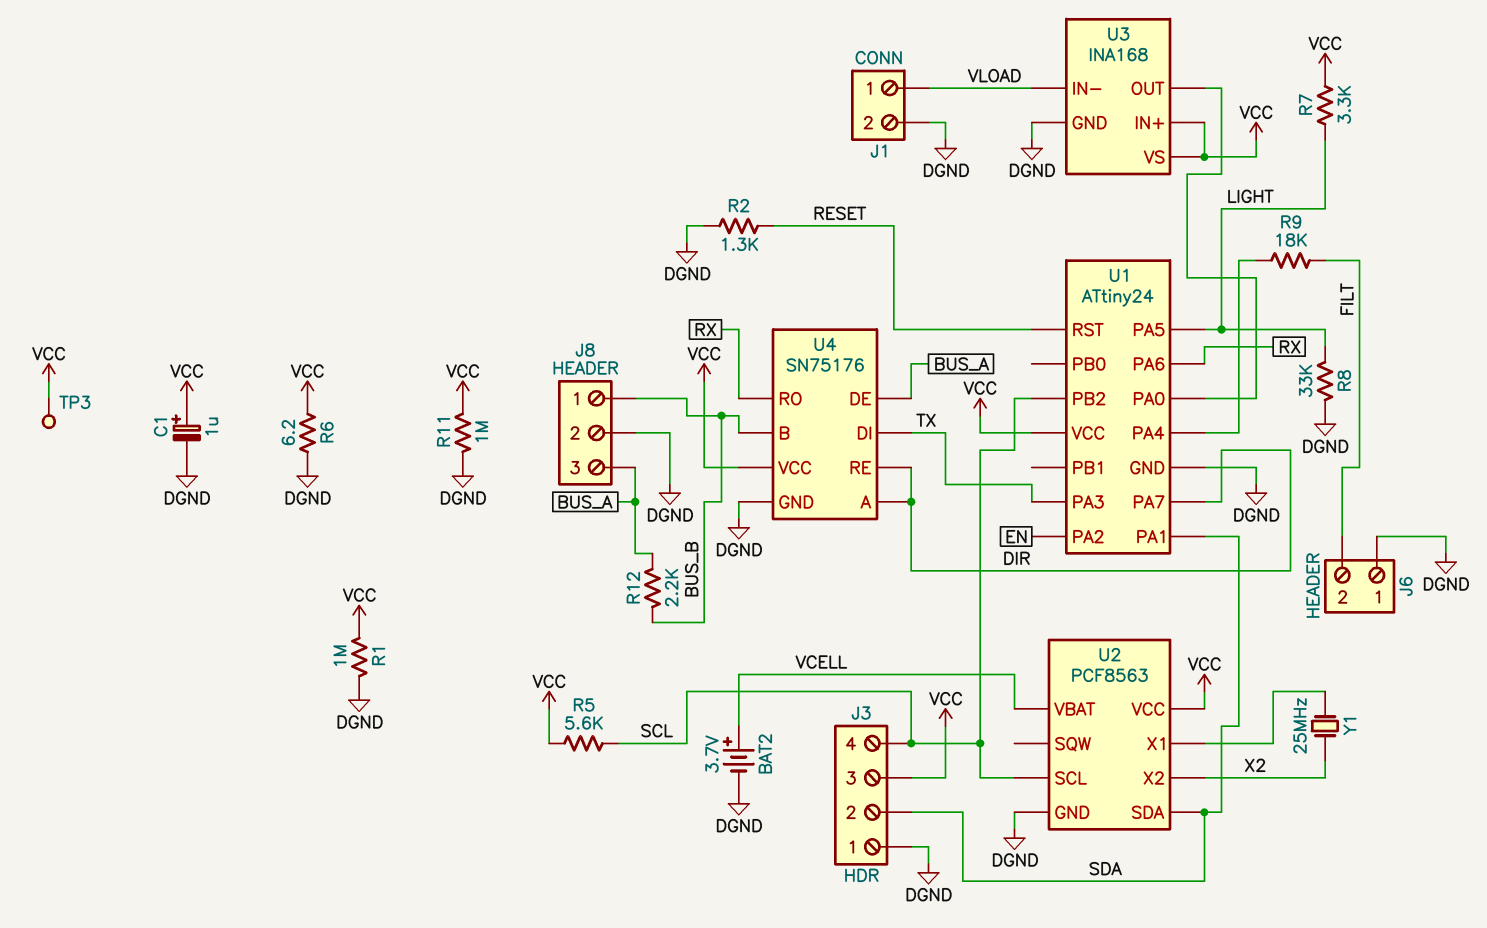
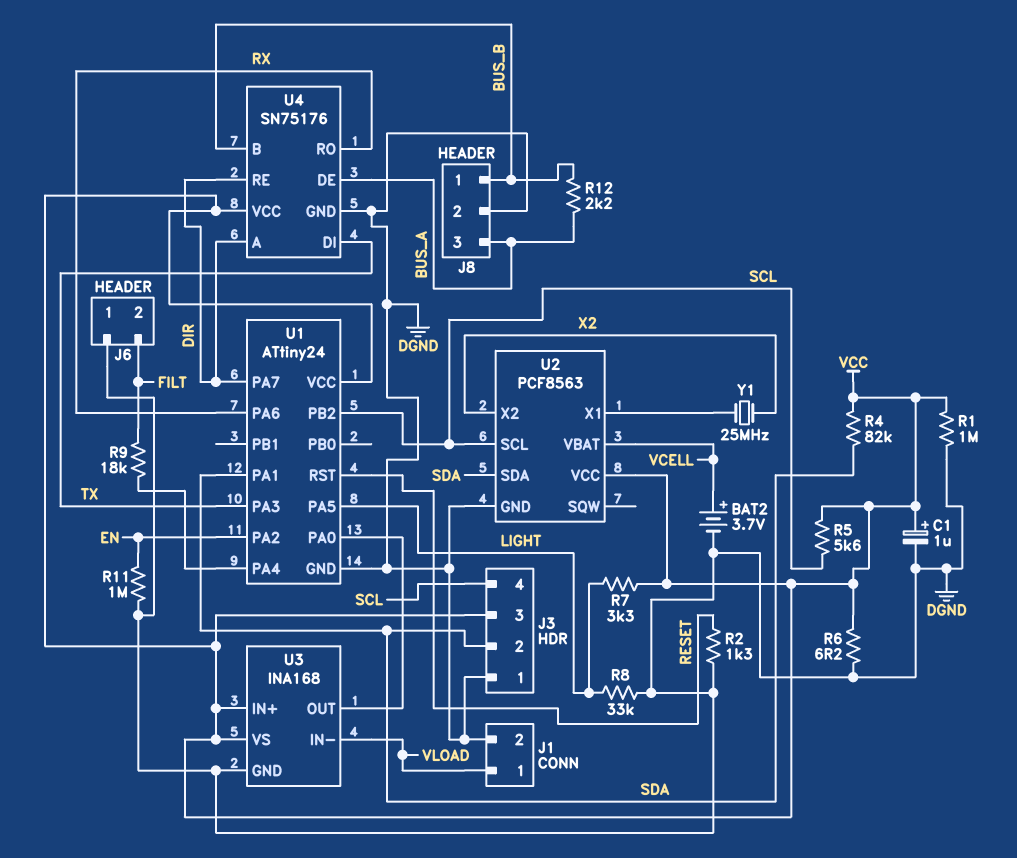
R4: none -> 82k (SDA, VCC)
R11: 1M (DGND, VCC) -> 1M (DGND, EN)
TP3: test point (VCC) -> none

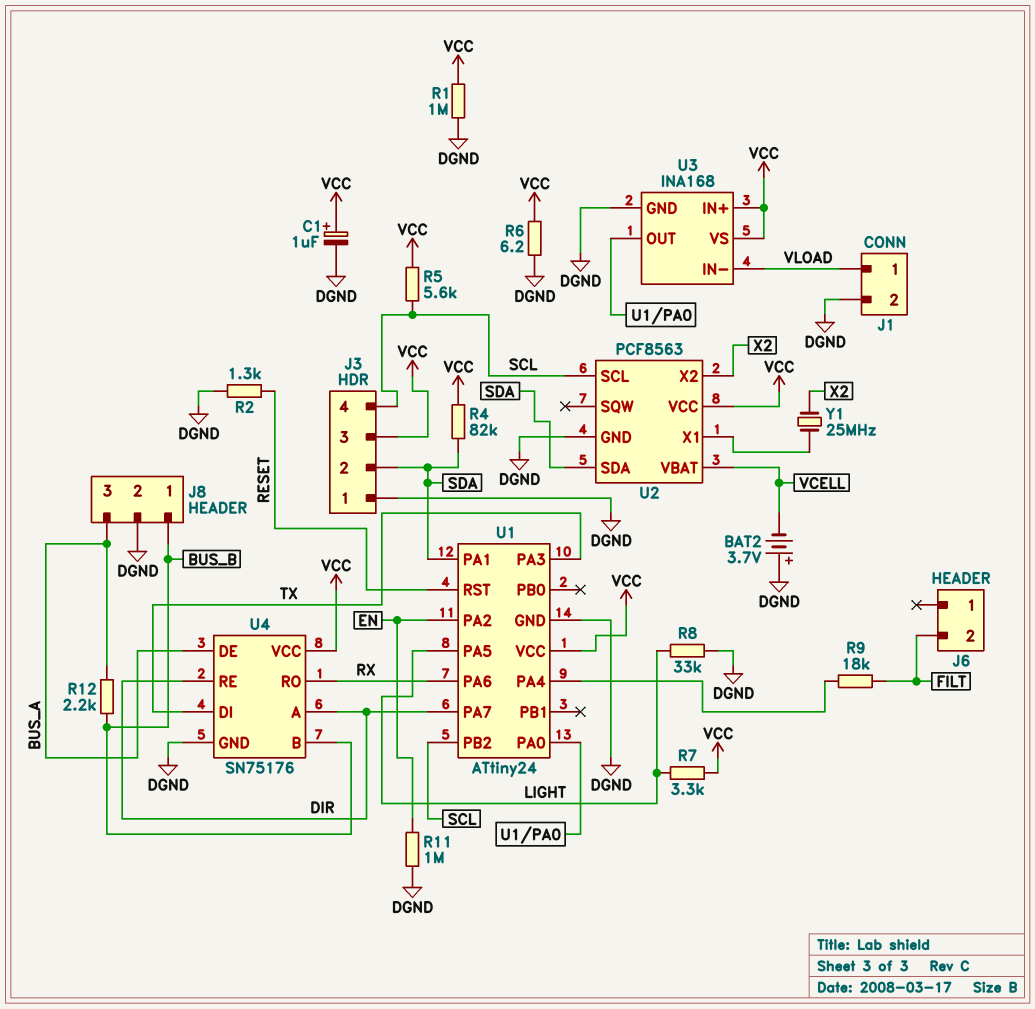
BAT2: 3.7V (plus VCELL, minus DGND) -> 3.7V (plus DGND, minus VCELL)
J6 pin 1: DGND -> none

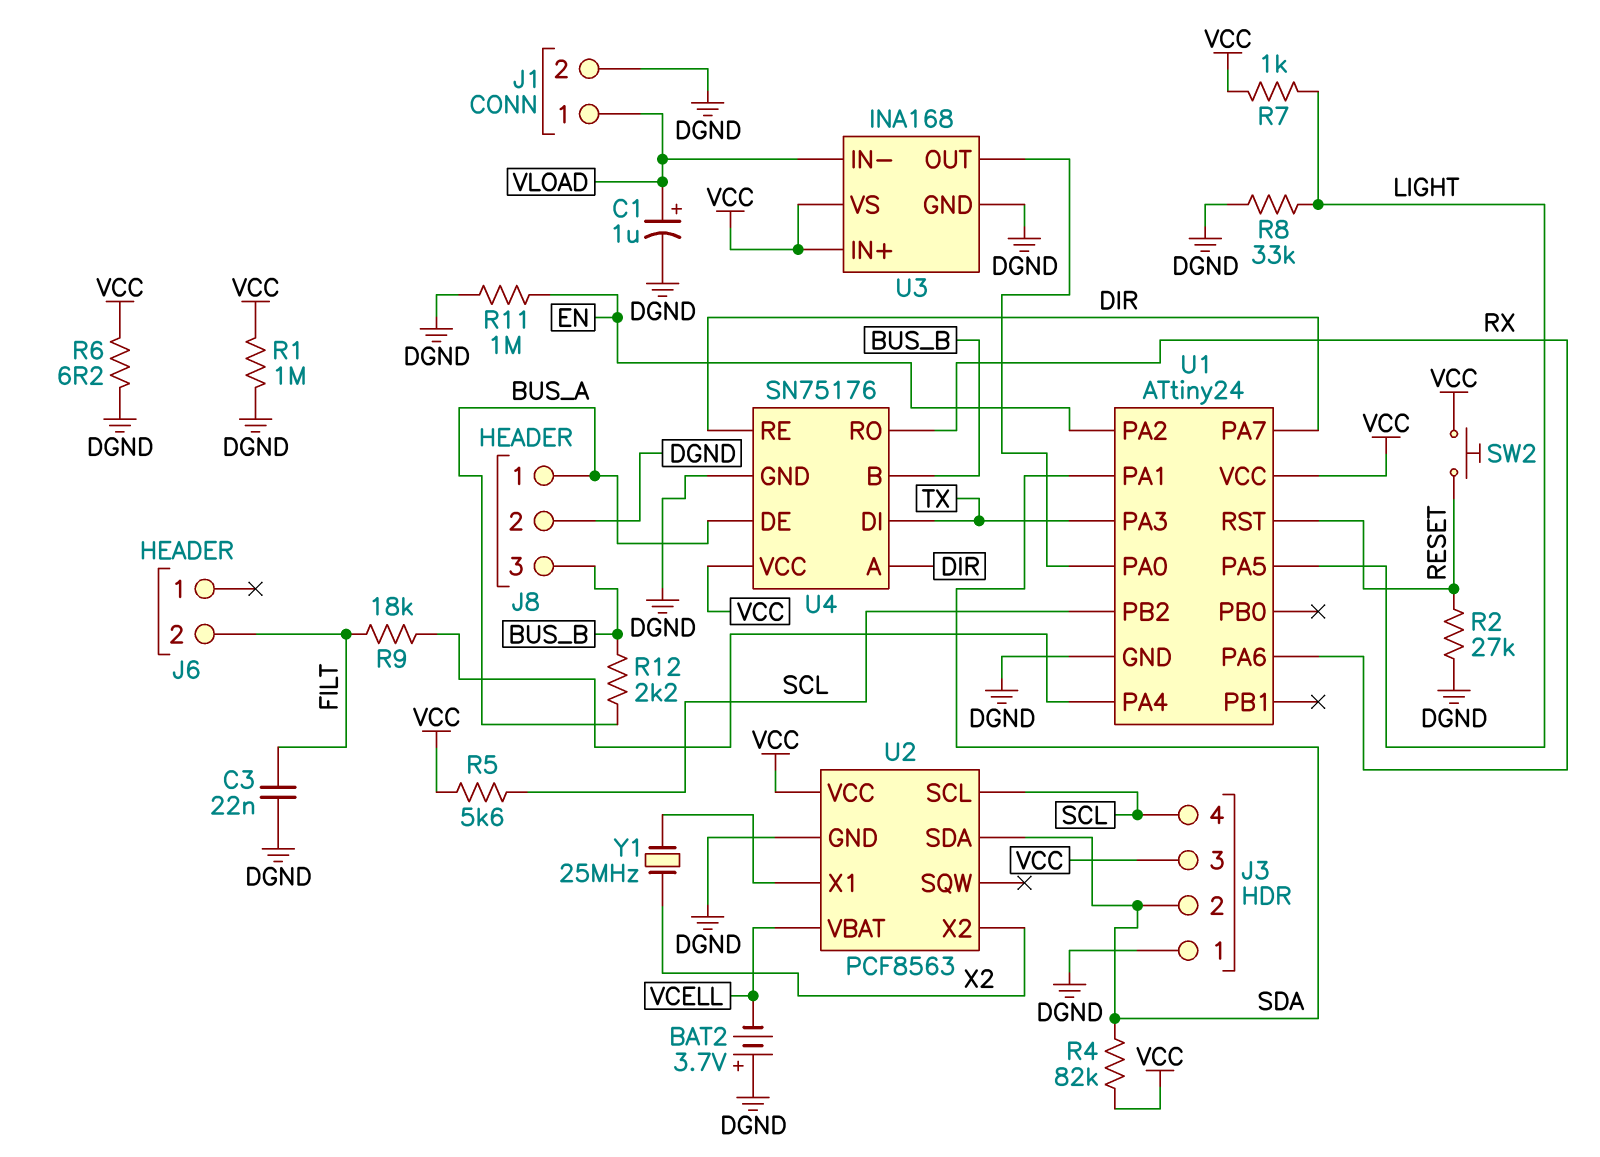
C1: 1uF (plus VCC, minus DGND) -> 1uF (plus VLOAD, minus DGND)
C3: none -> 22nF (DGND, FILT)
J8 pin 1: BUS_B -> BUS_A
J8 pin 3: BUS_A -> BUS_B
R2: 1.3k (DGND, RESET) -> 27k (DGND, RESET)
R7: 3.3k (LIGHT, VCC) -> 1k (LIGHT, VCC)
SW2: none -> button (RESET, VCC)

